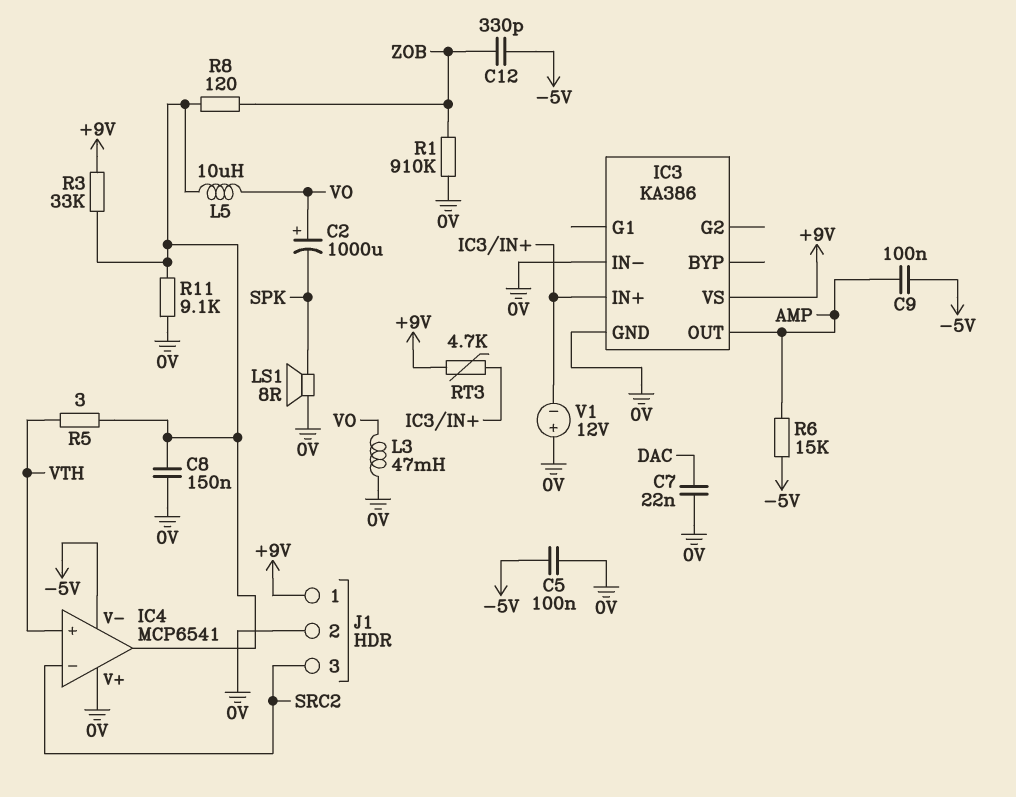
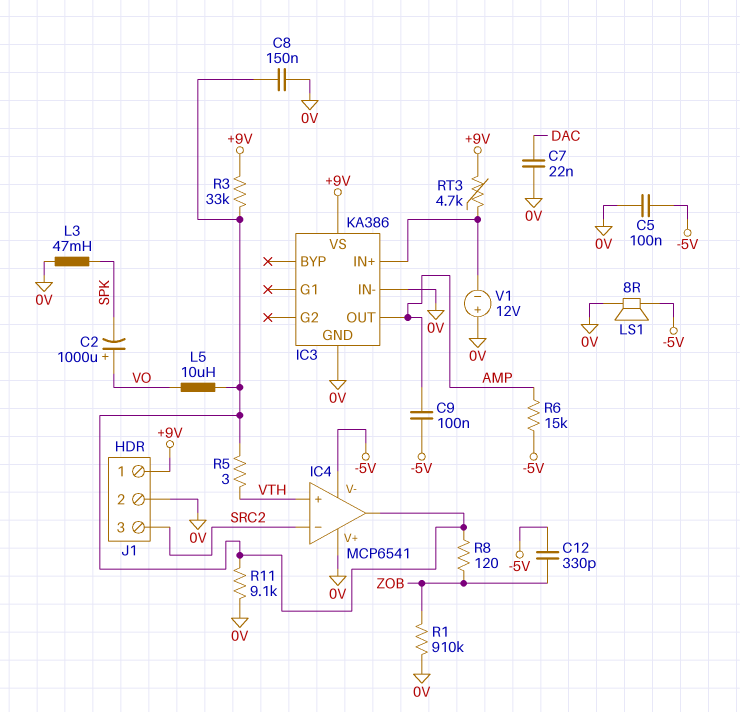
L3: 47mH (0V, VO) -> 47mH (0V, SPK)
LS1: speaker 8R (0V, SPK) -> speaker 8R (-5V, 0V)

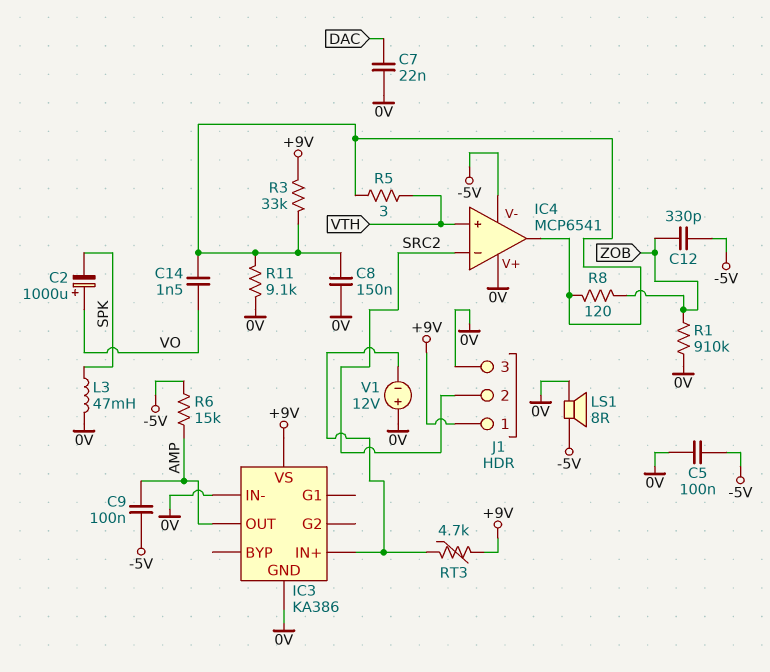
C14: none -> 1.5nF (IC4/out, VO)
J1 pin 2: 0V -> SRC2
J1 pin 3: SRC2 -> 0V
L5: 10uH (IC4/out, VO) -> none

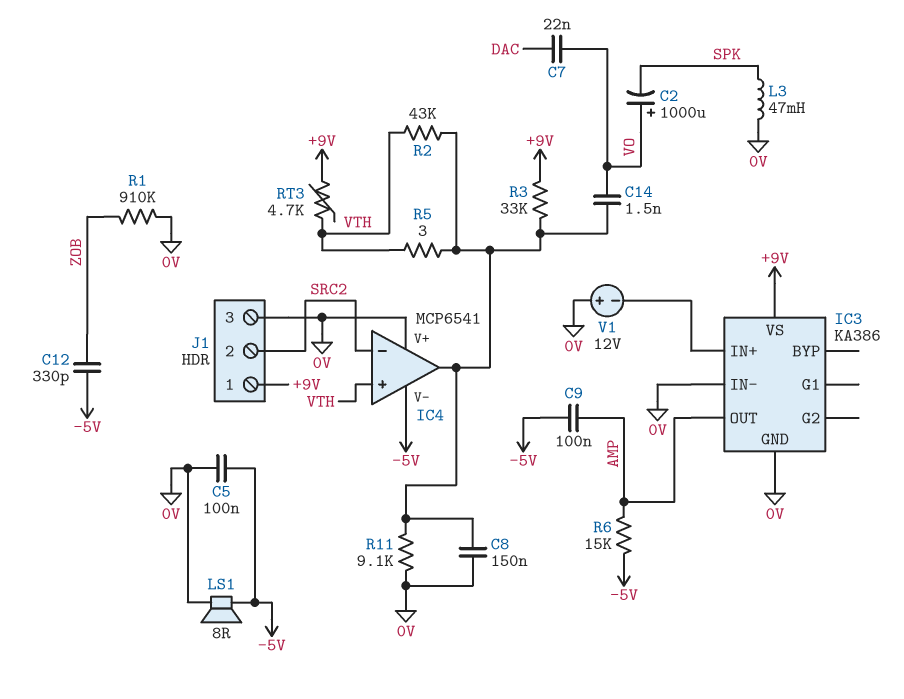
C7: 22nF (0V, DAC) -> 22nF (DAC, VO)
R2: none -> 43k (IC4/out, VTH)
R8: 120 (IC4/out, ZOB) -> none
RT3: 4.7k (+9V, IC3/IN+) -> 4.7k (+9V, VTH)

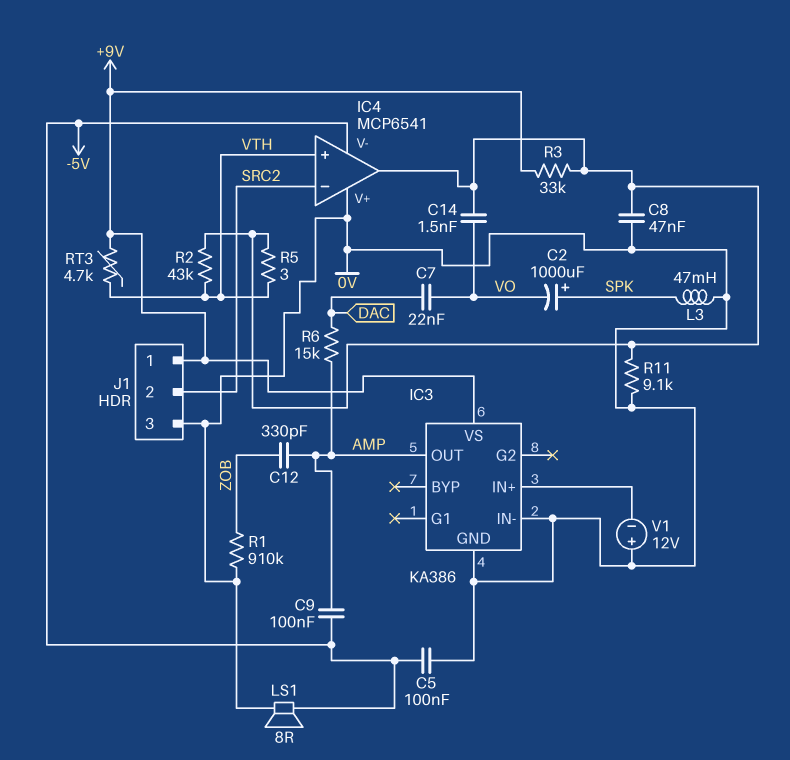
C2: 1000uF (plus VO, minus SPK) -> 1000uF (plus SPK, minus VO)
C8: 150nF (0V, IC4/out) -> 47nF (0V, IC4/out)
C12: 330pF (-5V, ZOB) -> 330pF (AMP, ZOB)
R6: 15k (-5V, AMP) -> 15k (AMP, DAC)

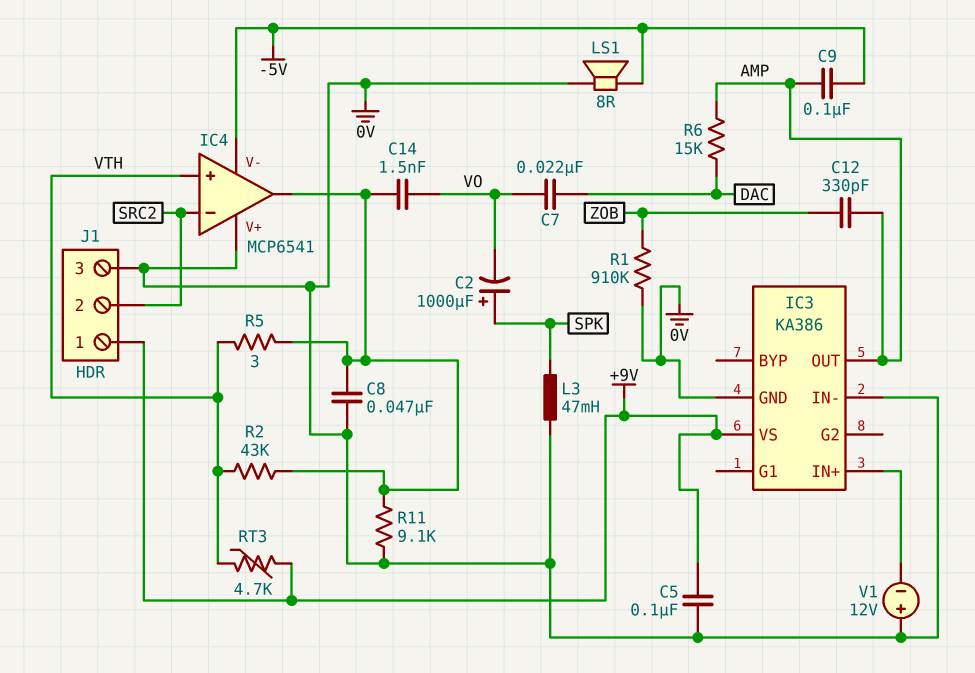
C5: 100nF (-5V, 0V) -> 100nF (+9V, 0V)
R3: 33k (+9V, IC4/out) -> none

